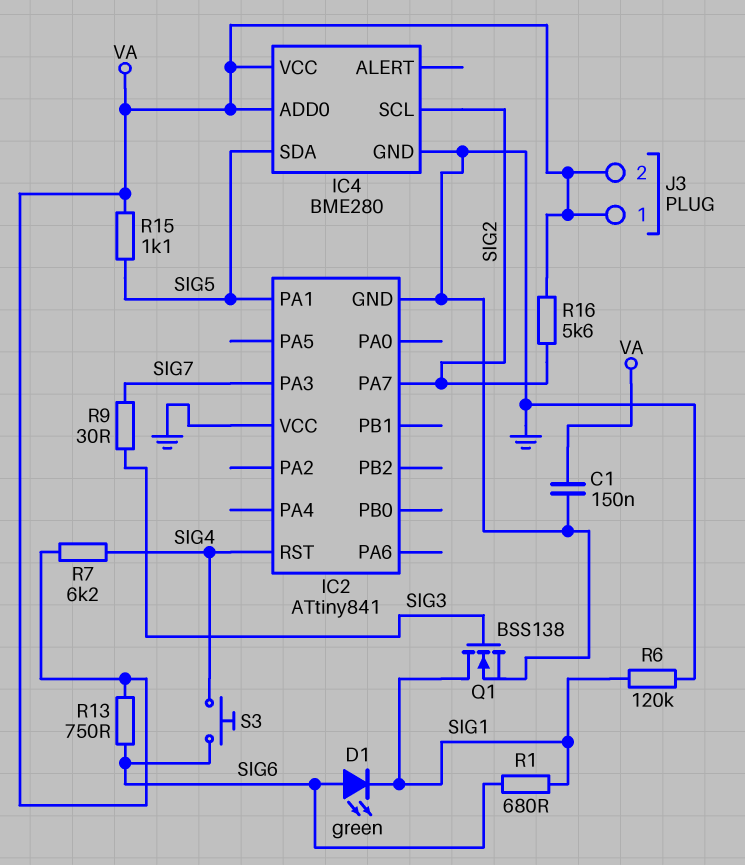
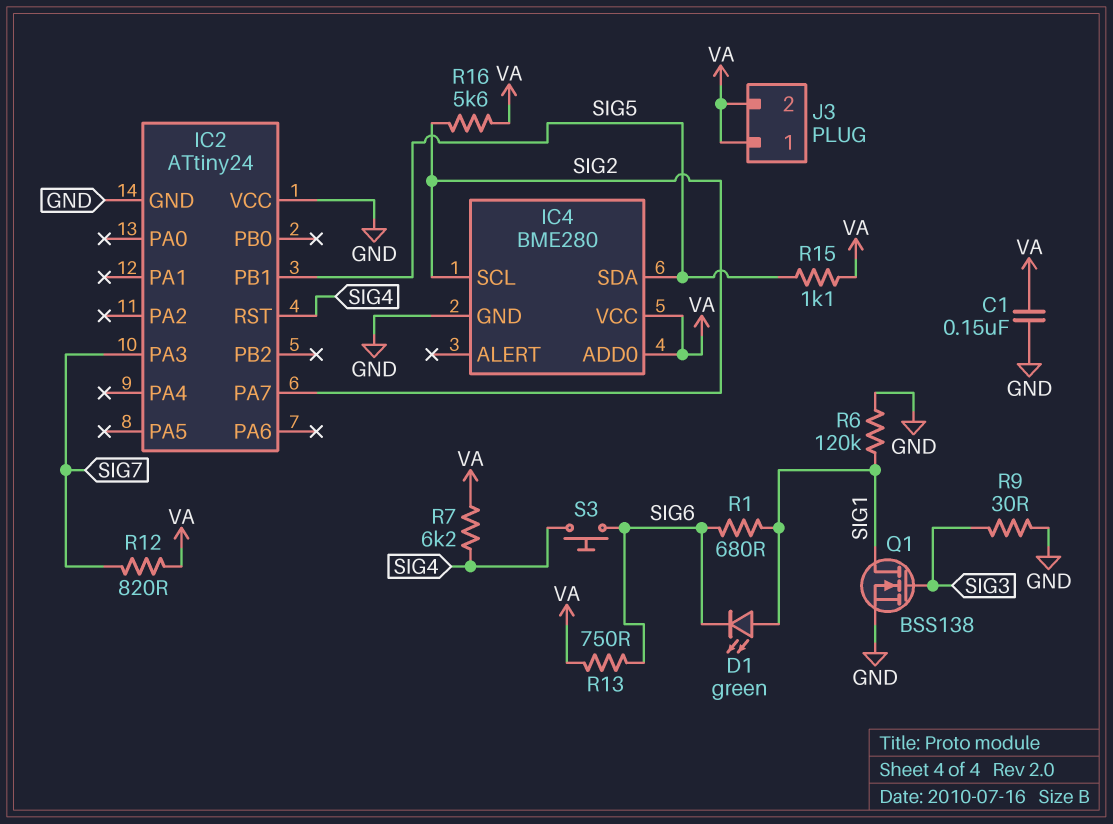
D1: LED green (A SIG6, K SIG1) -> LED green (A SIG1, K SIG6)
IC2: ATtiny841 -> ATtiny24
IC2 pin PA1: SIG5 -> none
IC2 pin PB1: none -> SIG5
R9: 30 (SIG3, SIG7) -> 30 (GND, SIG3)
R12: none -> 820 (SIG7, VA)

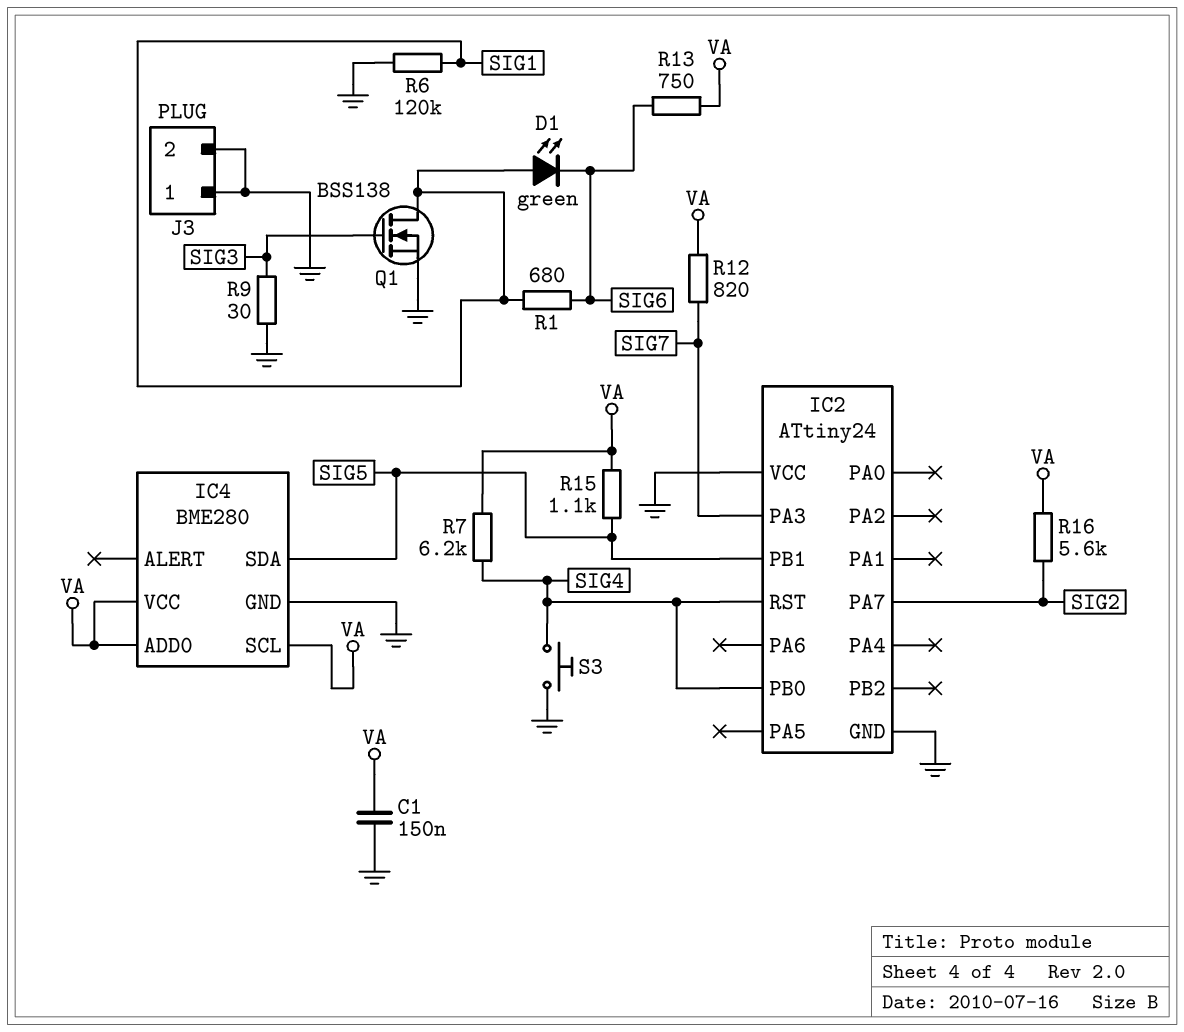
IC2 pin PB0: none -> SIG4
IC4 pin SCL: SIG2 -> VA
J3 pin 1: VA -> GND
J3 pin 2: VA -> GND
S3: button (SIG4, SIG6) -> button (GND, SIG4)

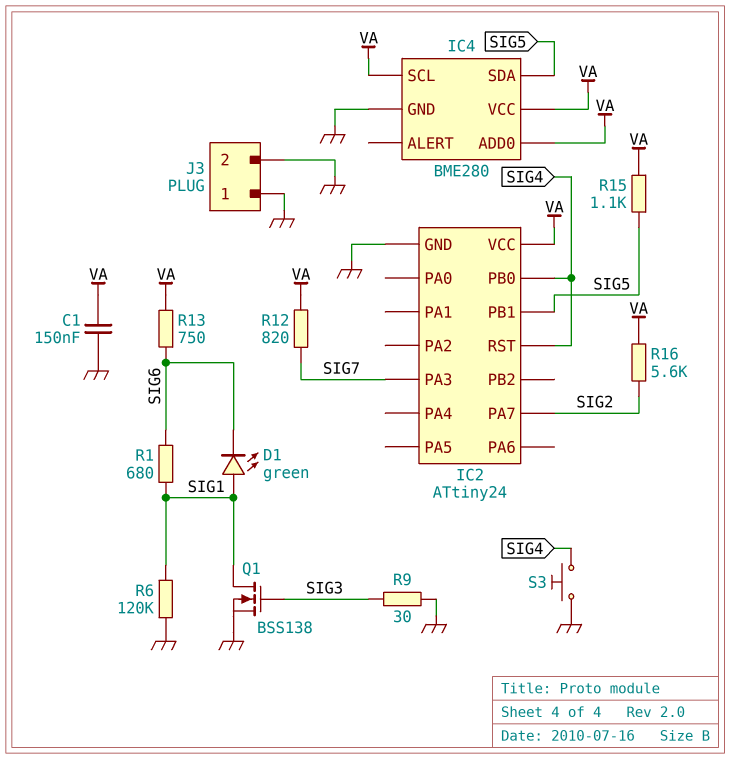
IC2 pin VCC: GND -> VA
R7: 6.2k (SIG4, VA) -> none

